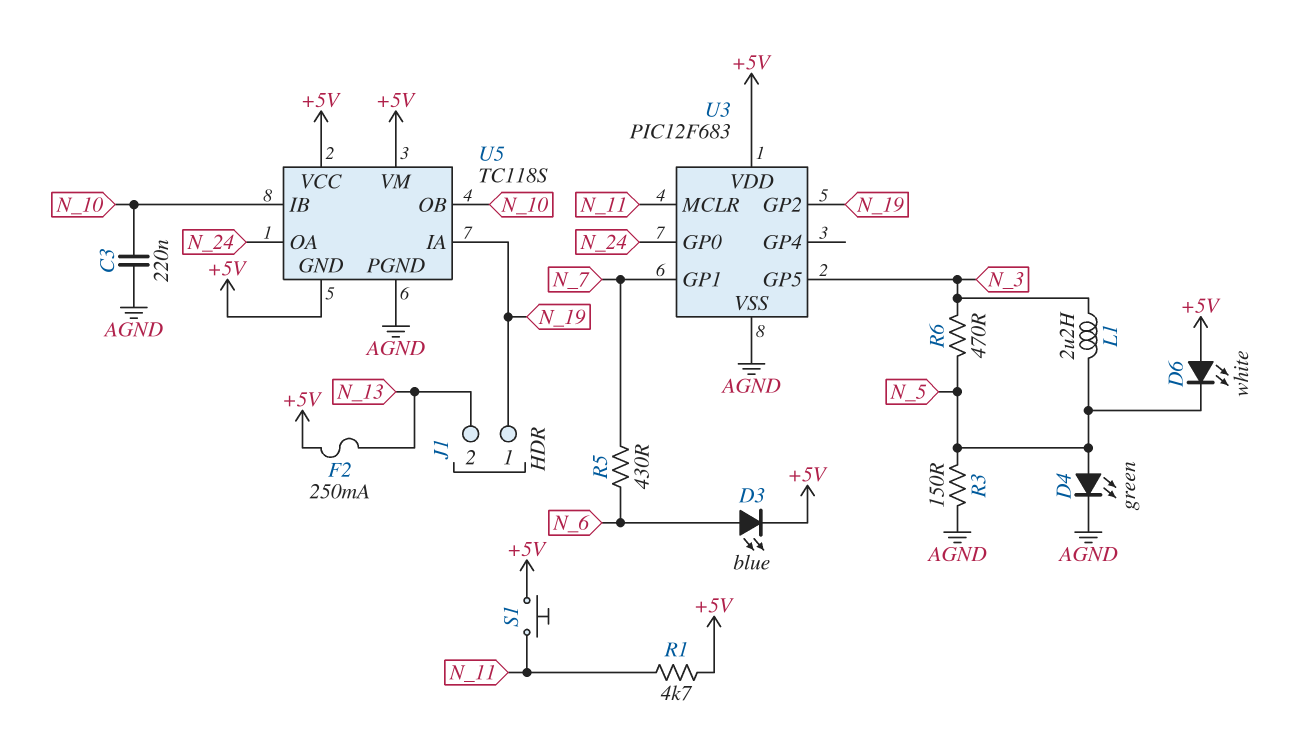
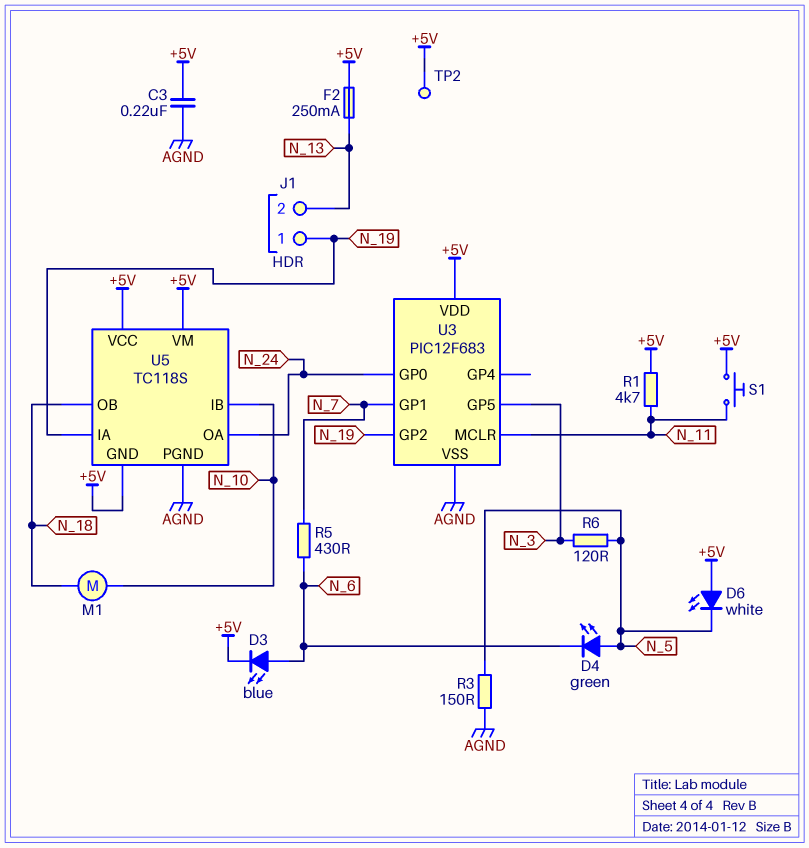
C3: 220nF (AGND, N_10) -> 220nF (+5V, AGND)
D4: LED green (A N_5, K AGND) -> LED green (A N_5, K N_6)
L1: 2.2uH (N_3, N_5) -> none
M1: none -> motor (N_10, N_18)
R6: 470 (N_3, N_5) -> 120 (N_3, N_5)
TP2: none -> test point (+5V)
U5 pin OB: N_10 -> N_18

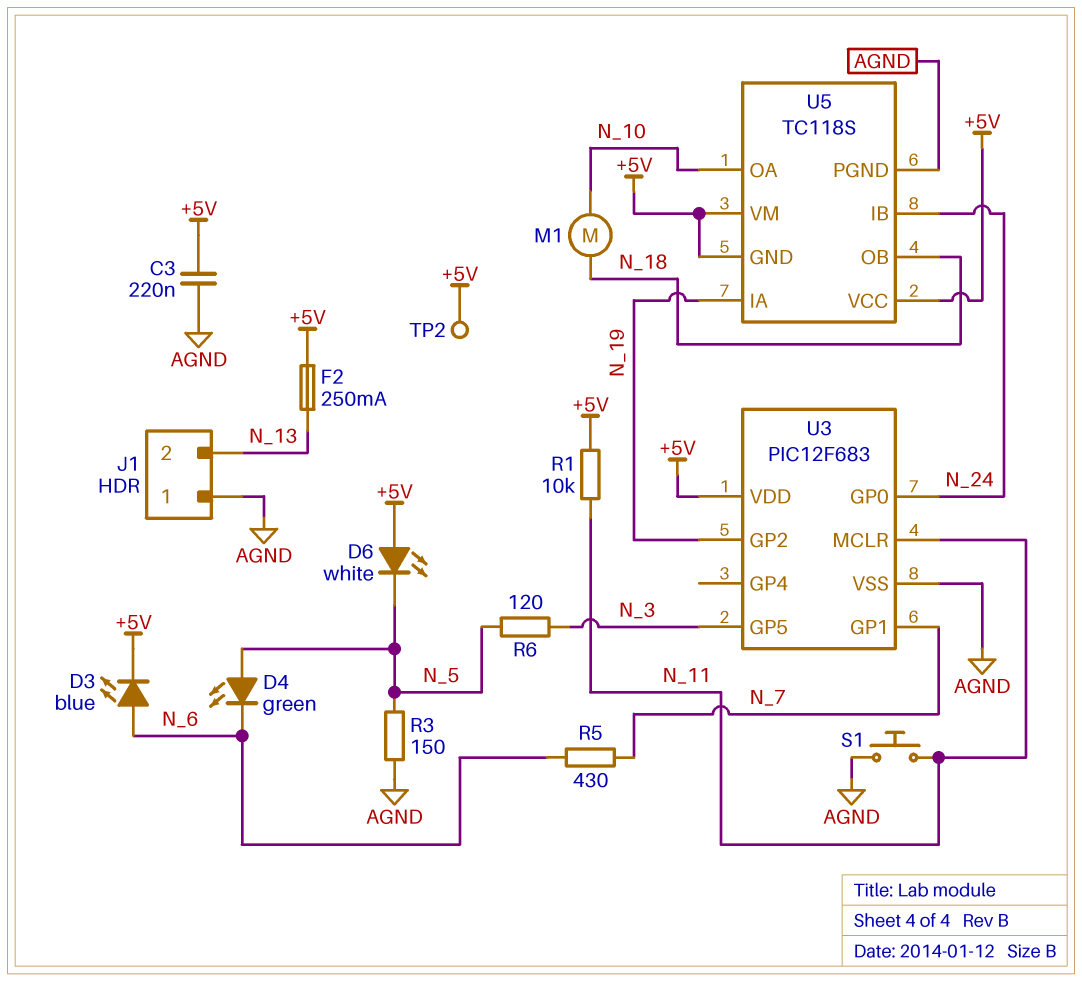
J1 pin 1: N_19 -> AGND
R1: 4.7k (+5V, N_11) -> 10k (+5V, N_11)
S1: button (+5V, N_11) -> button (AGND, N_11)
U5 pin IB: N_10 -> N_24
U5 pin OA: N_24 -> N_10

